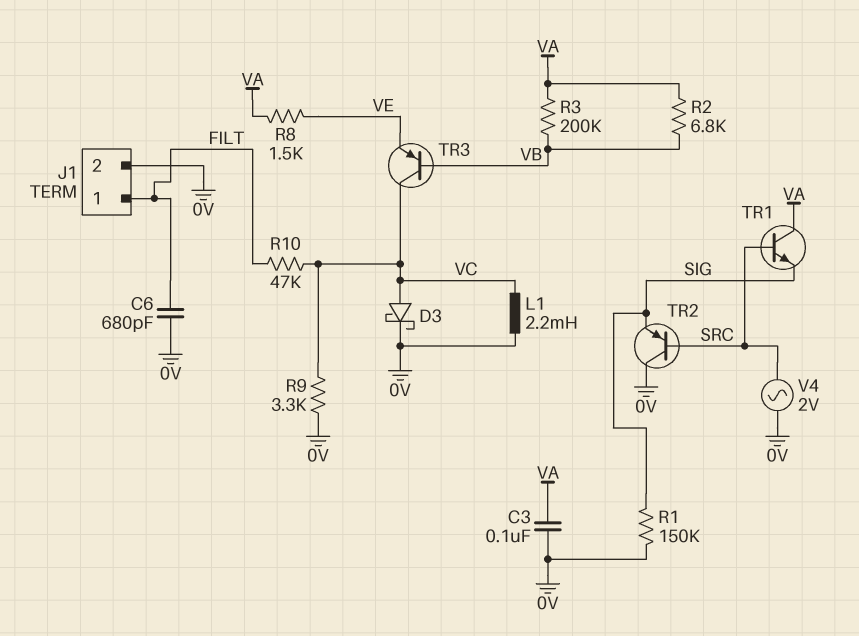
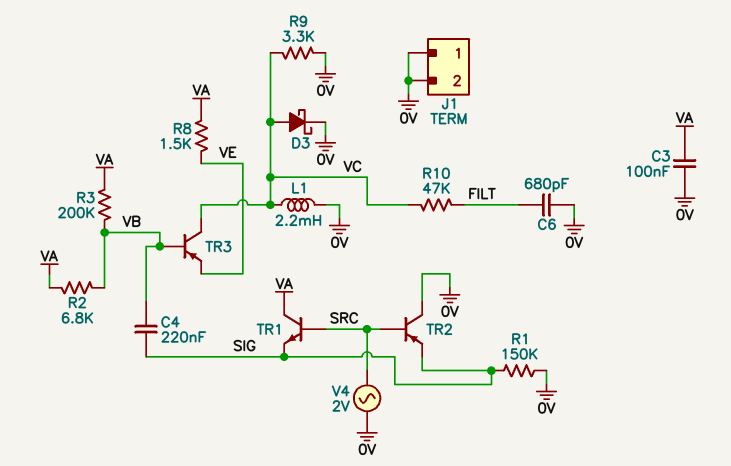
C4: none -> 220nF (SIG, VB)
J1 pin 1: FILT -> 0V

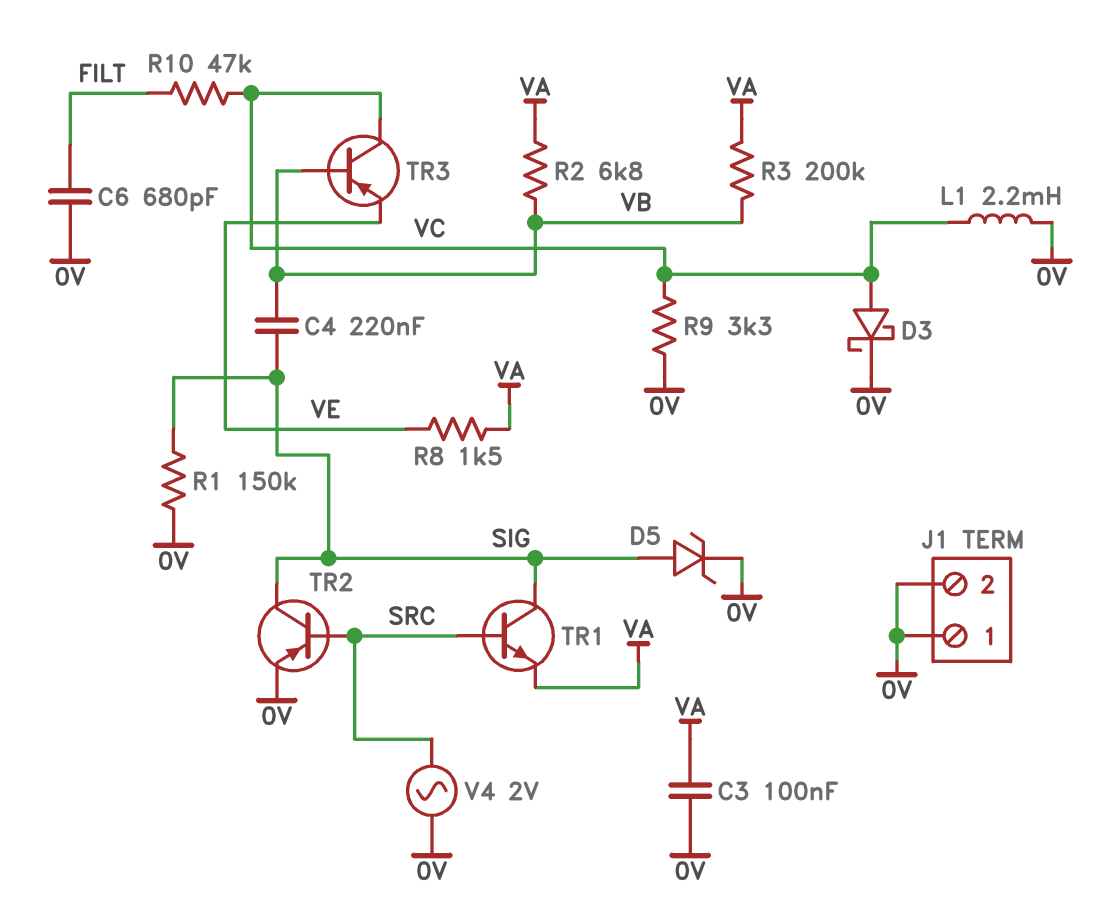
D5: none -> zener (A SIG, K 0V)
TR1: NPN (B SRC, C VA, E SIG) -> NPN (B SRC, C SIG, E VA)
TR2: PNP (B SRC, C 0V, E SIG) -> PNP (B SRC, C SIG, E 0V)

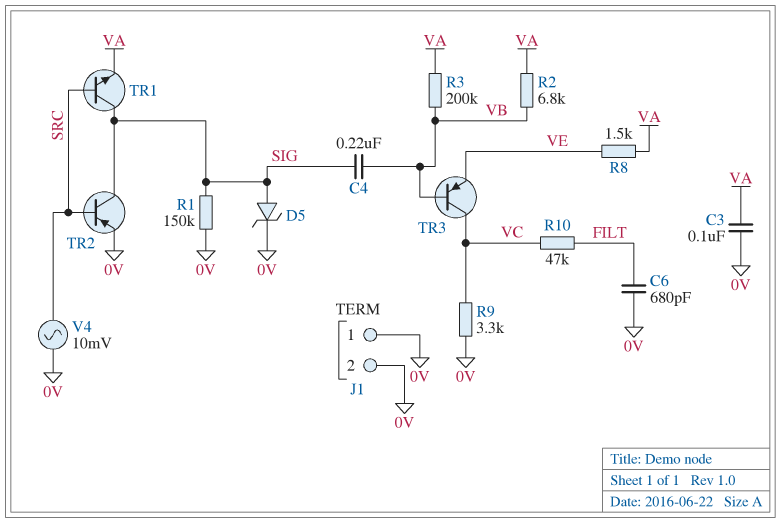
D3: schottky (A VC, K 0V) -> none
L1: 2.2mH (0V, VC) -> none
V4: AC 2V (0V, SRC) -> AC 10mV (0V, SRC)

